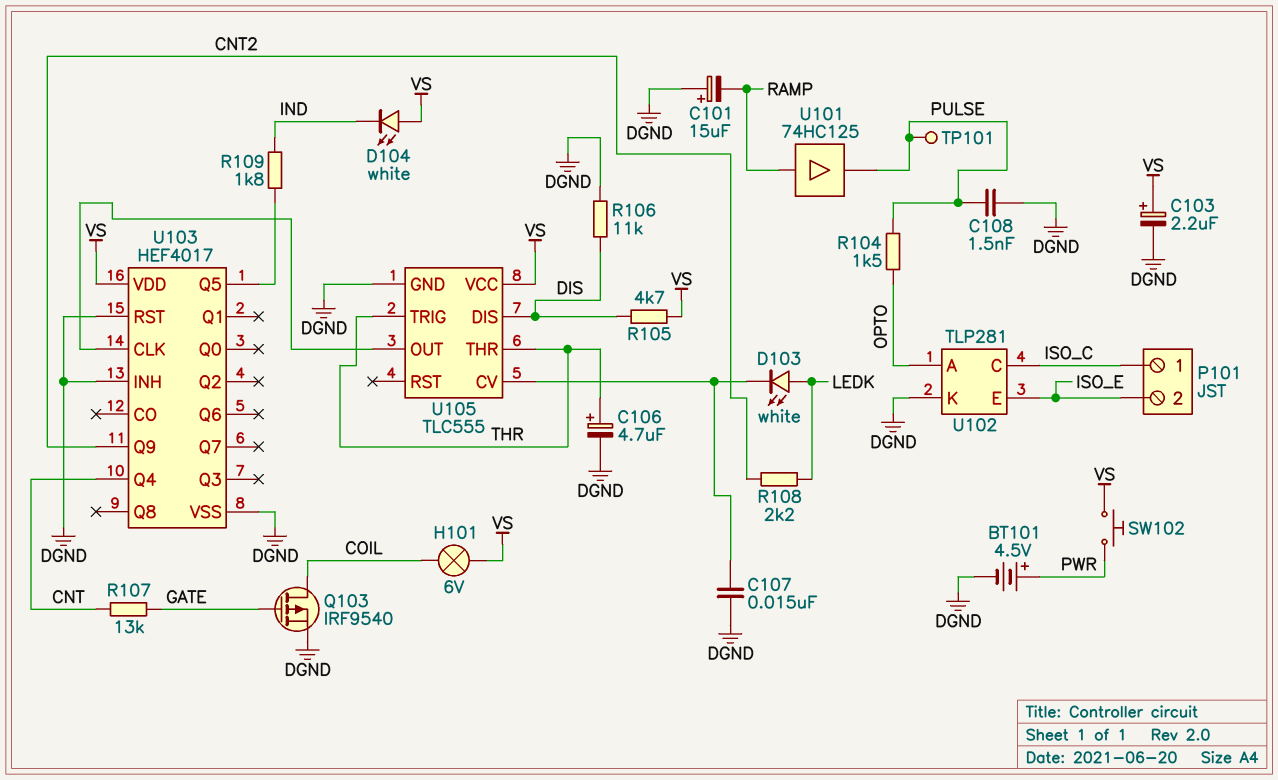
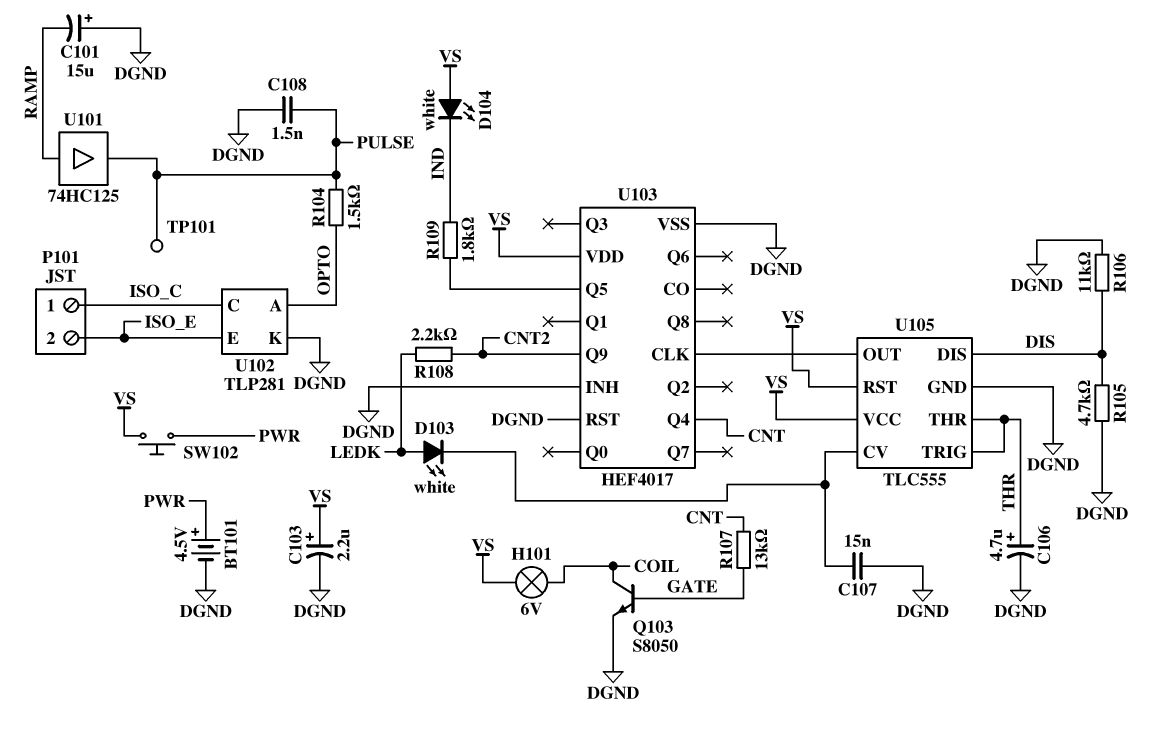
Q103: PMOS IRF9540 (G GATE, D COIL, S DGND) -> NPN S8050 (B GATE, C COIL, E DGND)
R105: 4.7k (DIS, VS) -> 4.7k (DGND, DIS)
U105 pin RST: none -> VS

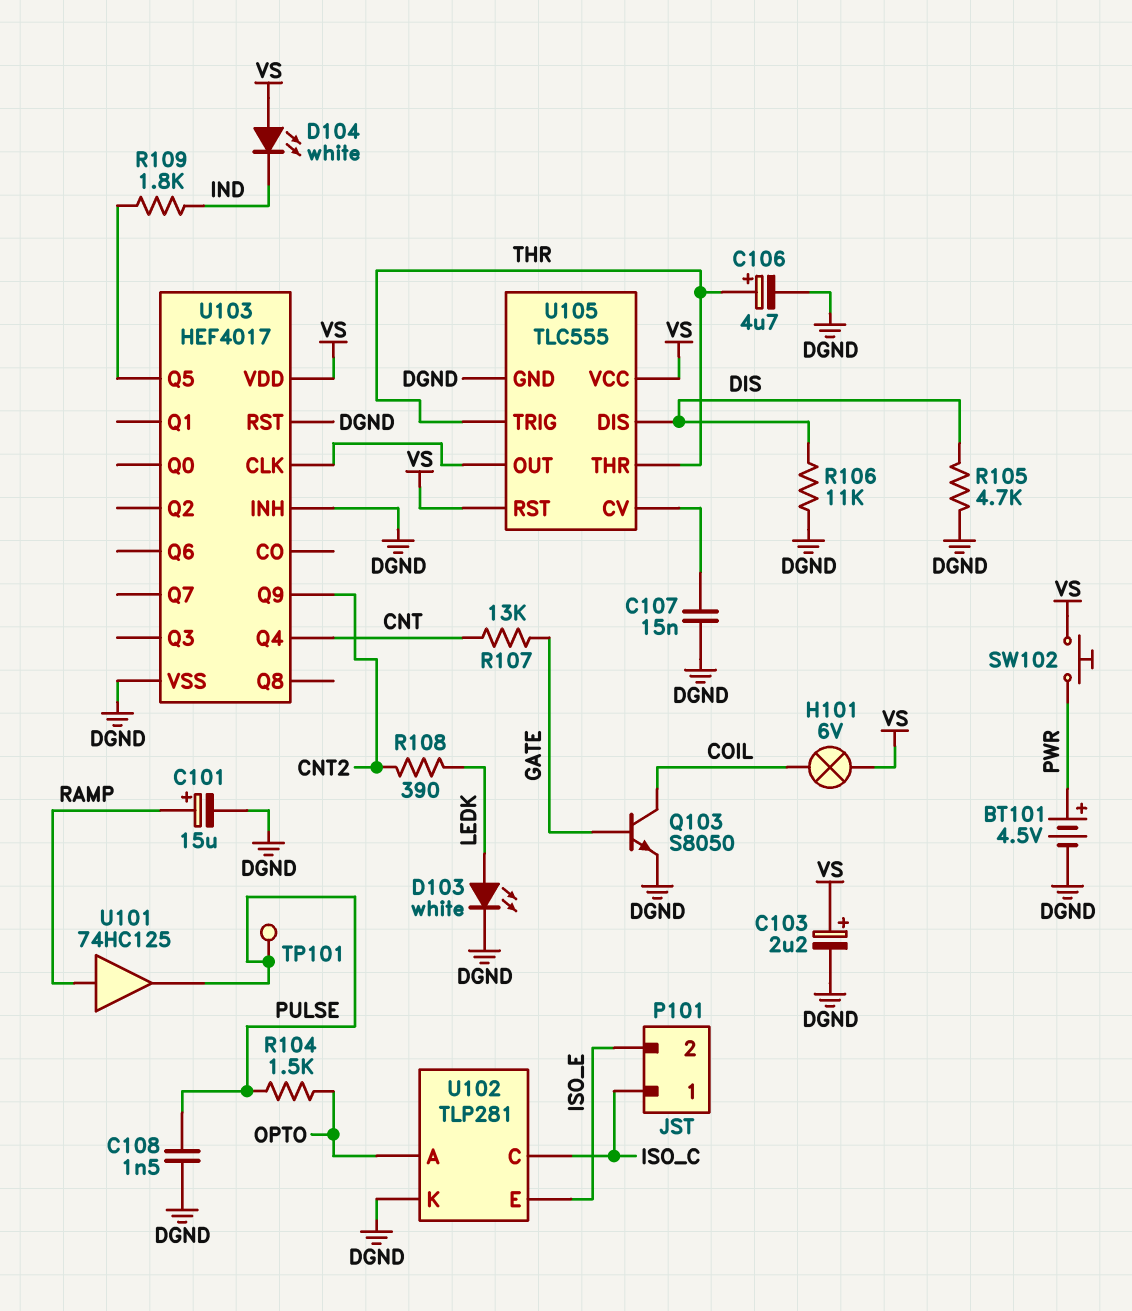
C101: 15uF (plus DGND, minus RAMP) -> 15uF (plus RAMP, minus DGND)
D103: LED white (A LEDK, K U105/CV) -> LED white (A LEDK, K DGND)
R108: 2.2k (CNT2, LEDK) -> 390 (CNT2, LEDK)

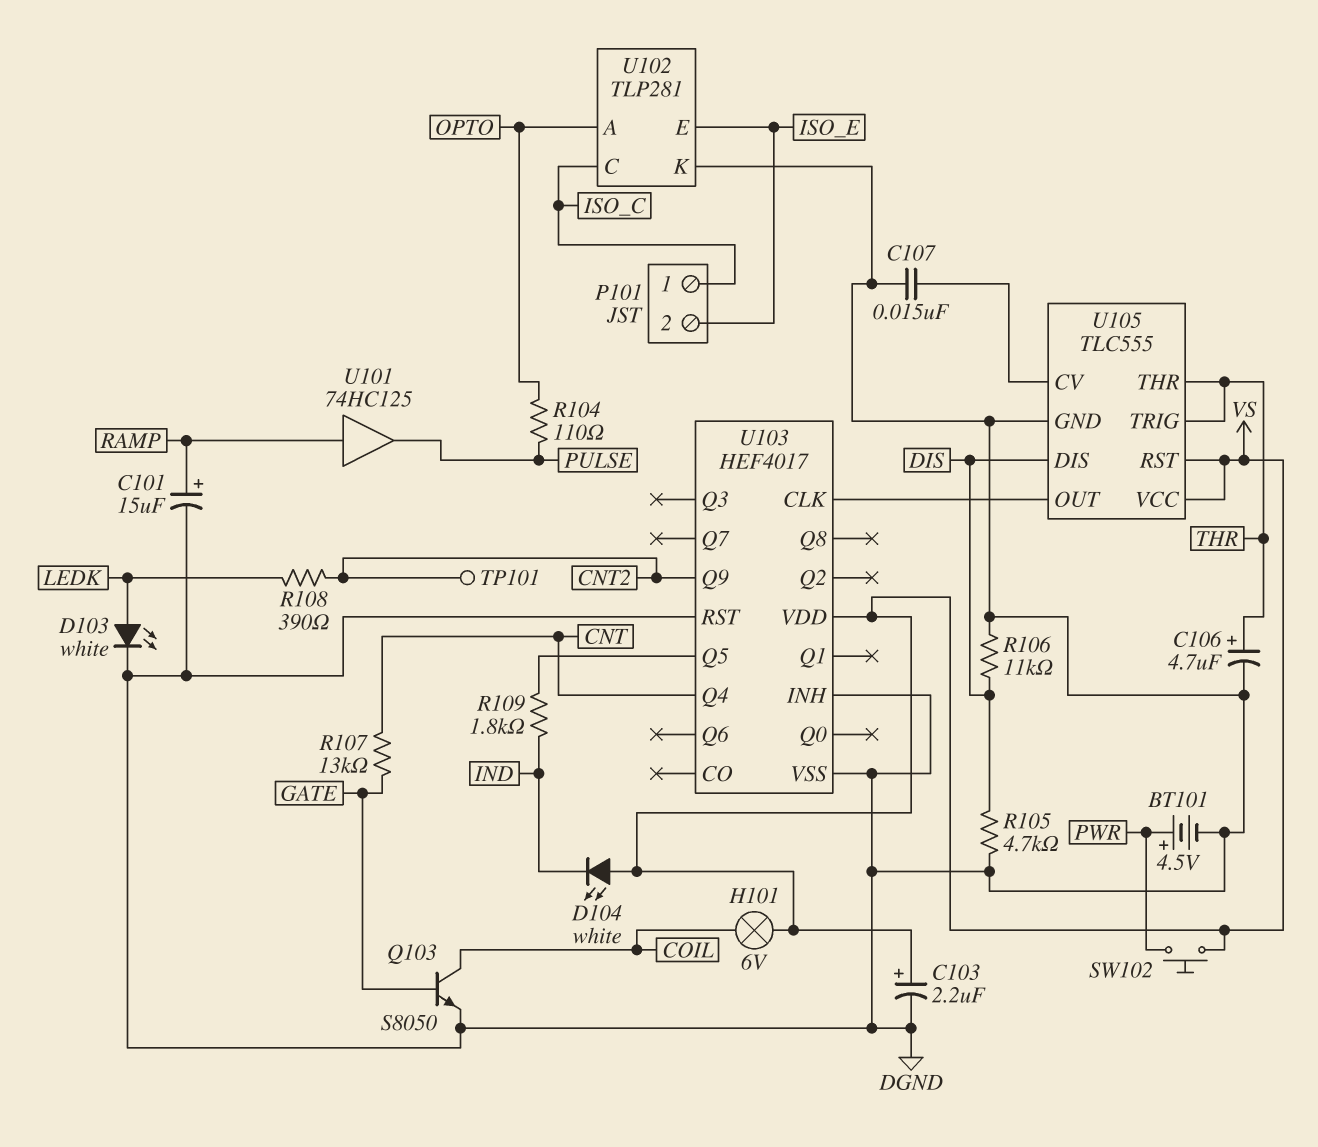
C108: 1.5nF (DGND, PULSE) -> none
R104: 1.5k (OPTO, PULSE) -> 110 (OPTO, PULSE)
TP101: test point (PULSE) -> test point (CNT2)

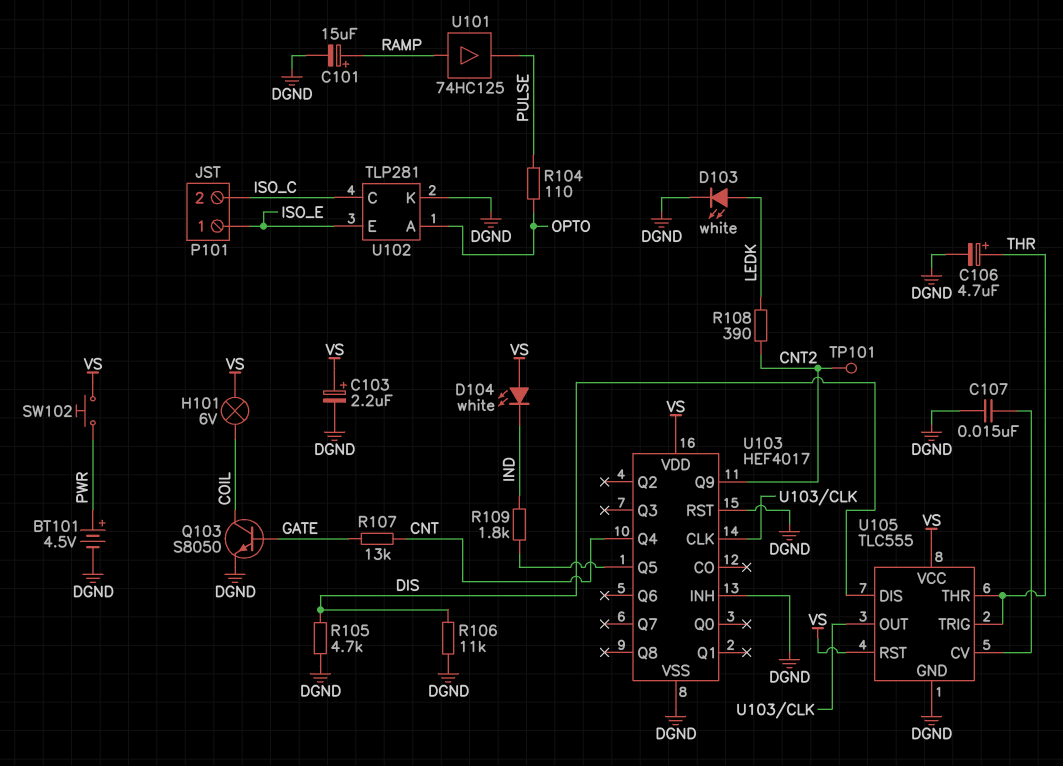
P101 pin 1: ISO_C -> ISO_E
P101 pin 2: ISO_E -> ISO_C

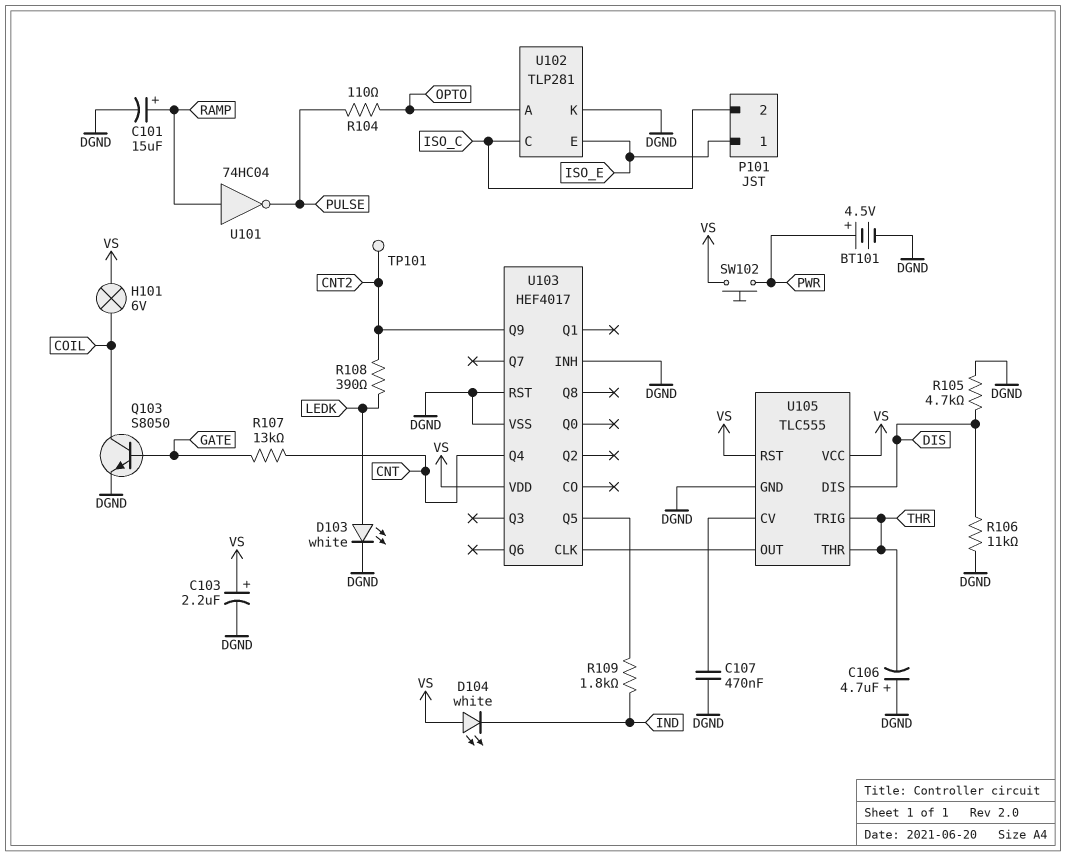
C106: 4.7uF (plus THR, minus DGND) -> 4.7uF (plus DGND, minus THR)
C107: 15nF (DGND, U105/CV) -> 470nF (DGND, U105/CV)
U101: buffer 74HC125 (in RAMP, out PULSE) -> NOT 74HC04 (in RAMP, out PULSE)

